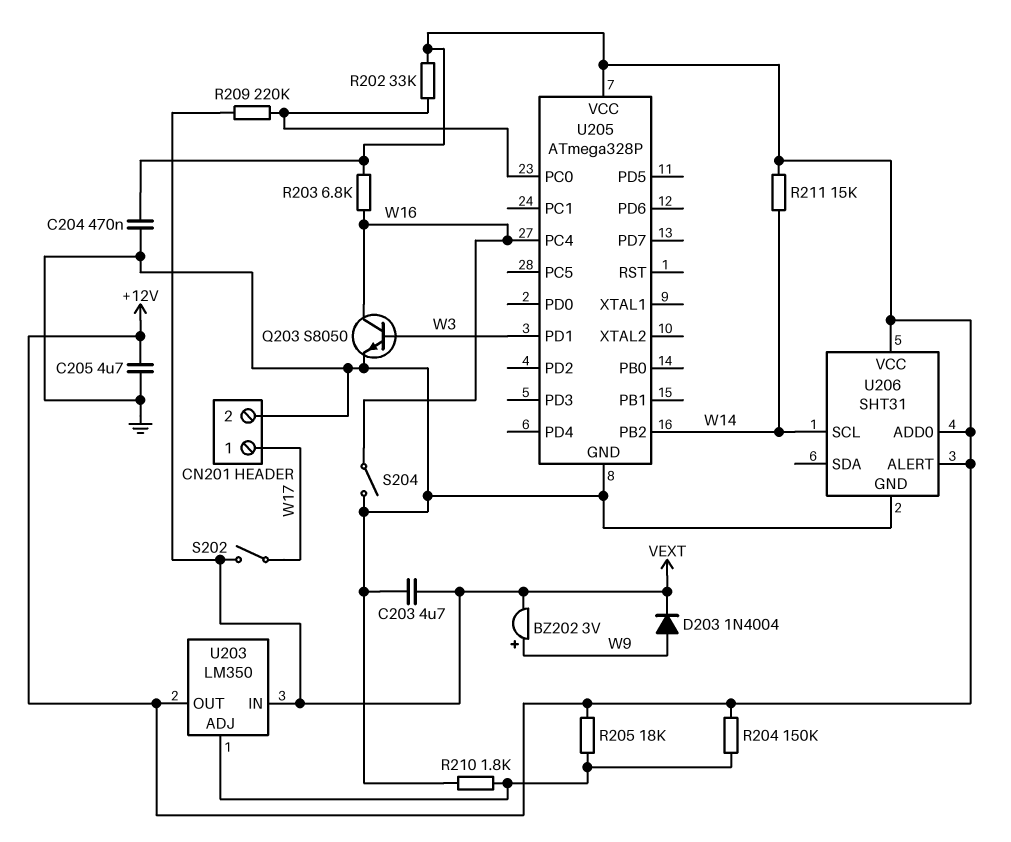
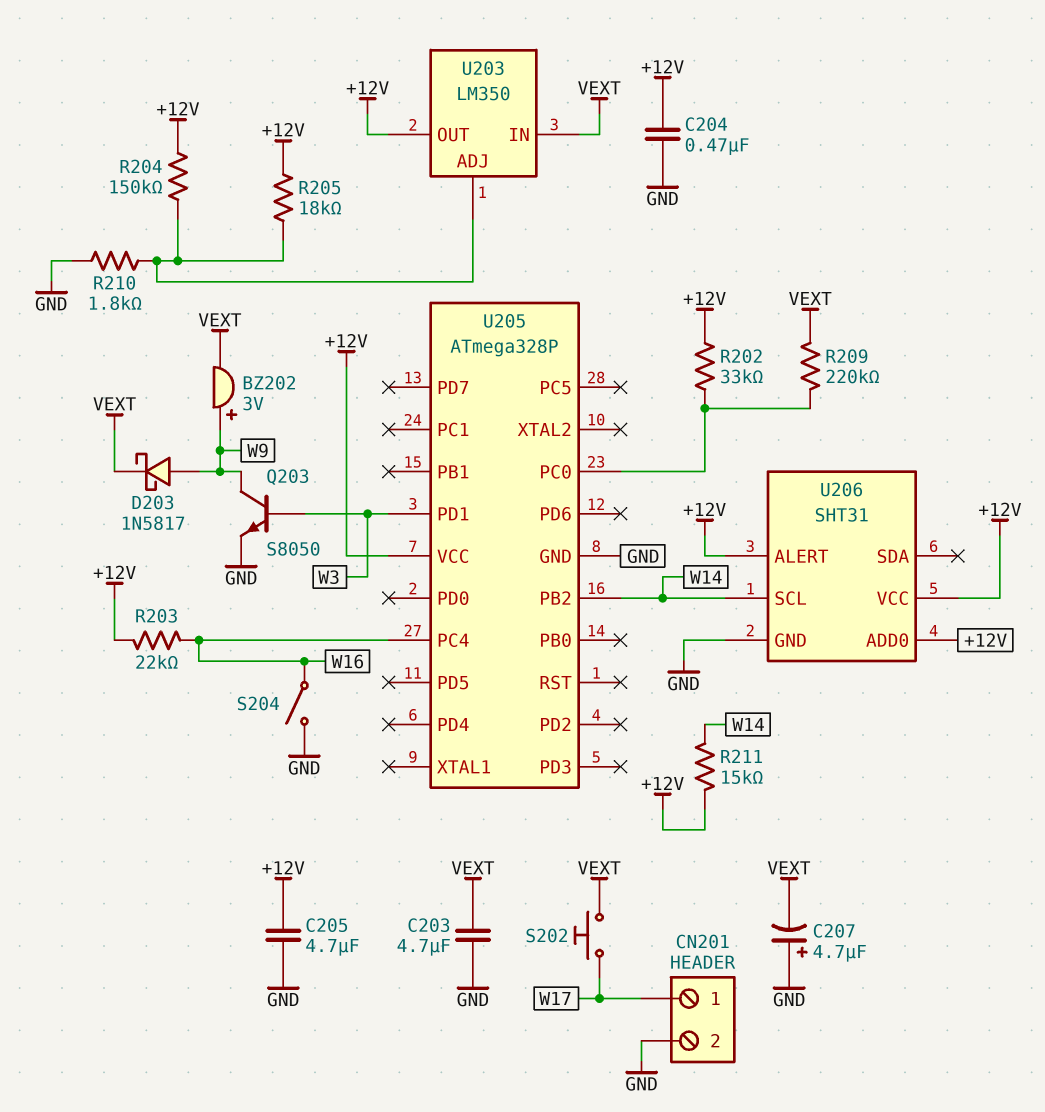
C207: none -> 4.7uF (plus GND, minus VEXT)
D203: diode 1N4004 (A W9, K VEXT) -> schottky 1N5817 (A W9, K VEXT)
Q203: NPN S8050 (B W3, C W16, E GND) -> NPN S8050 (B W3, C W9, E GND)
R203: 6.8k (+12V, W16) -> 22k (+12V, W16)
S202: switch (VEXT, W17) -> button (VEXT, W17)

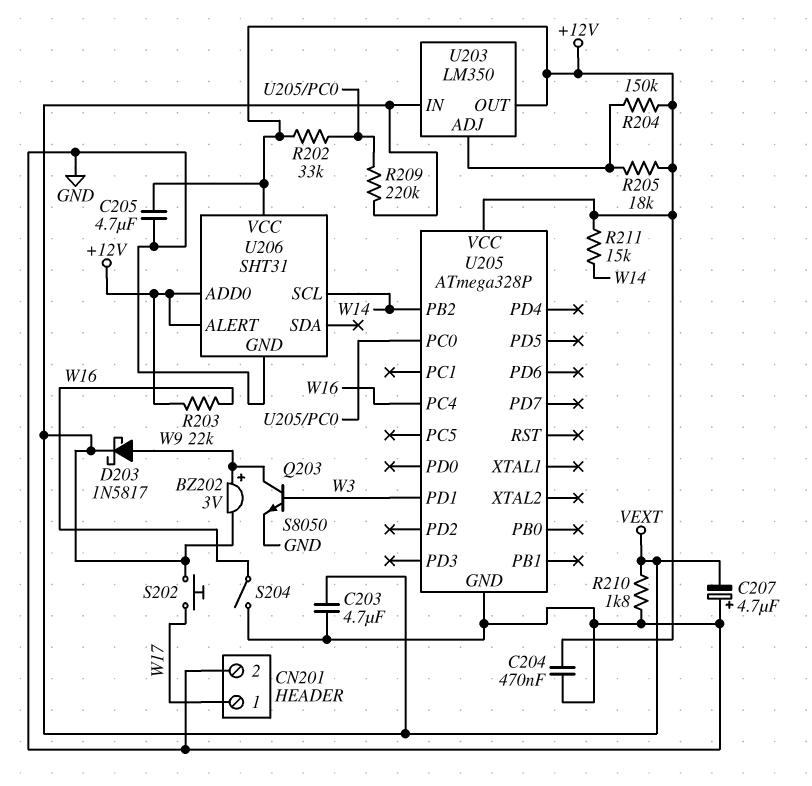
R210: 1.8k (GND, U203/ADJ) -> 1.8k (GND, VEXT)

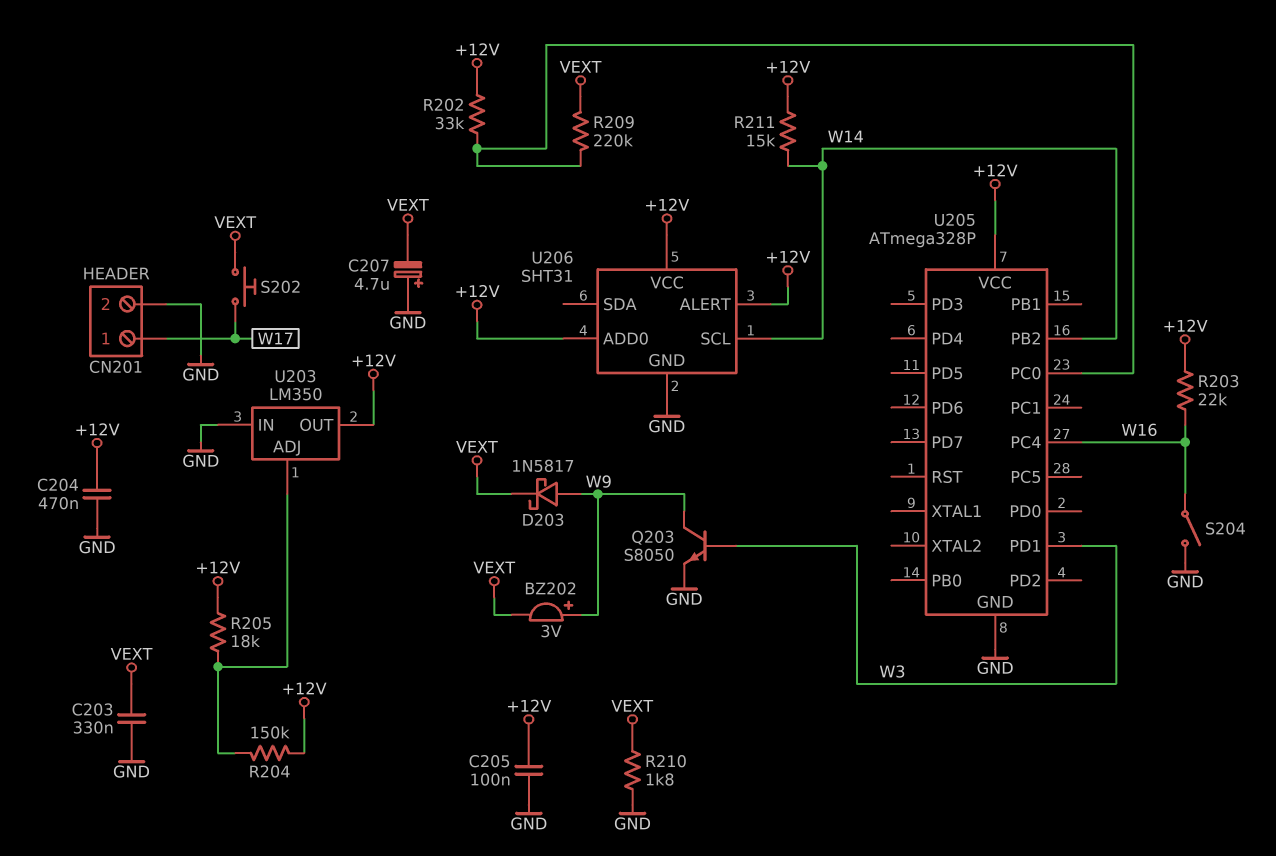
C203: 4.7uF (GND, VEXT) -> 330nF (GND, VEXT)
C205: 4.7uF (+12V, GND) -> 100nF (+12V, GND)
U203 pin IN: VEXT -> GND

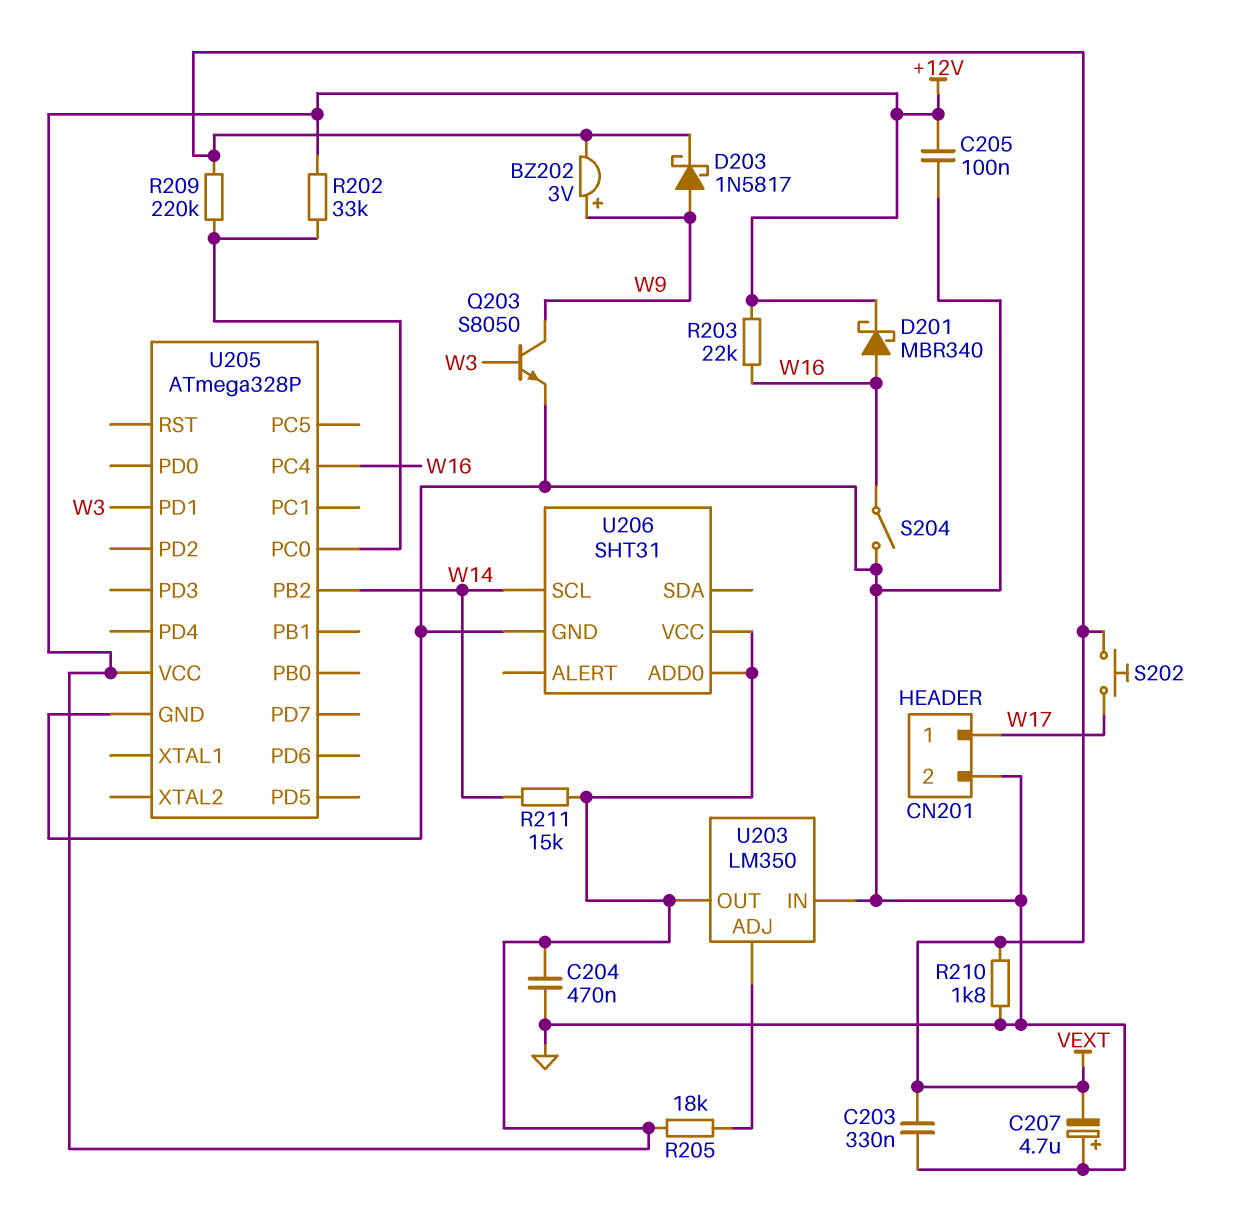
D201: none -> schottky MBR340 (A W16, K +12V)
R204: 150k (+12V, U203/ADJ) -> none
U206 pin ALERT: +12V -> none

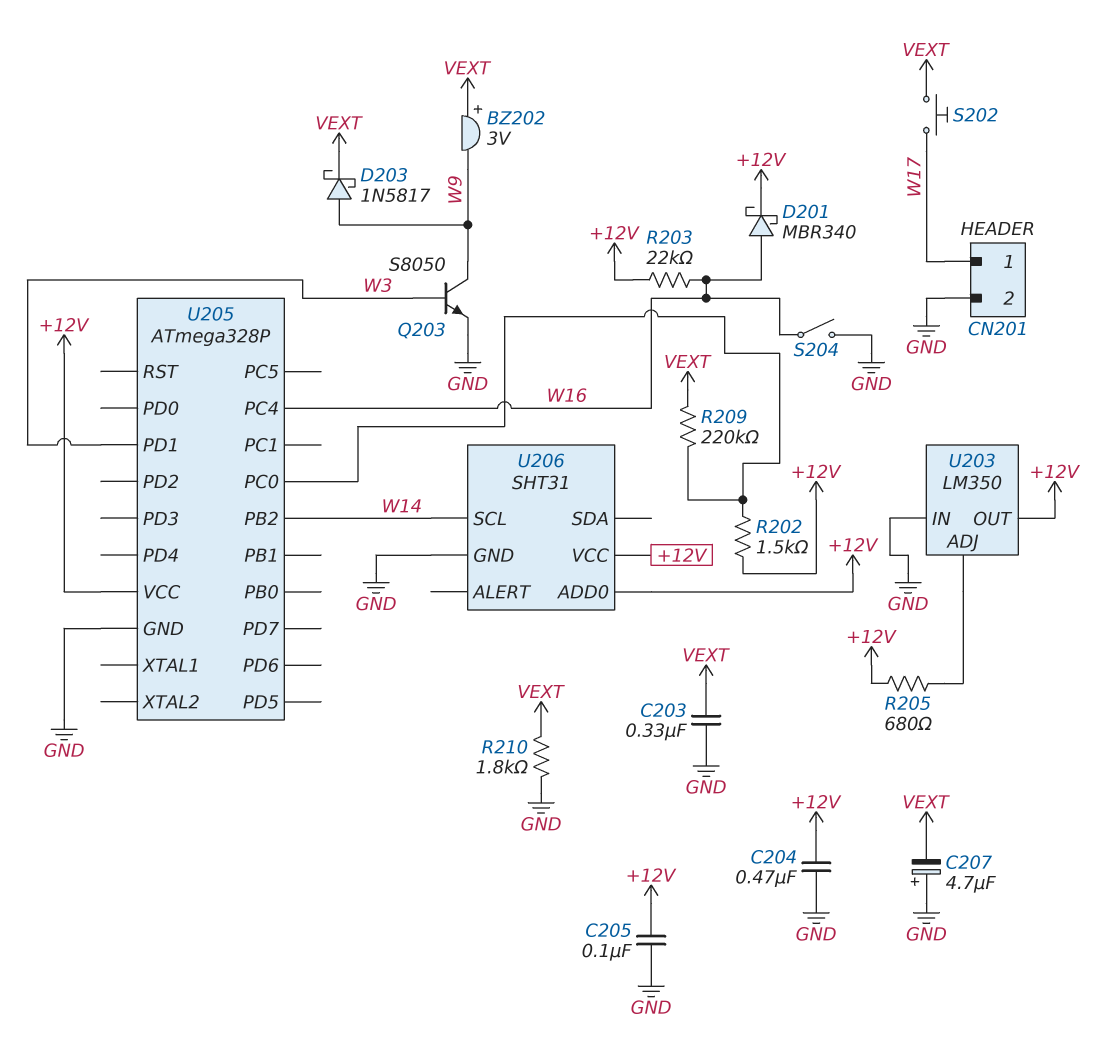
BZ202: buzzer 3V (plus W9, minus VEXT) -> buzzer 3V (plus VEXT, minus W9)
R202: 33k (+12V, U205/PC0) -> 1.5k (+12V, U205/PC0)
R205: 18k (+12V, U203/ADJ) -> 680 (+12V, U203/ADJ)
R211: 15k (+12V, W14) -> none

